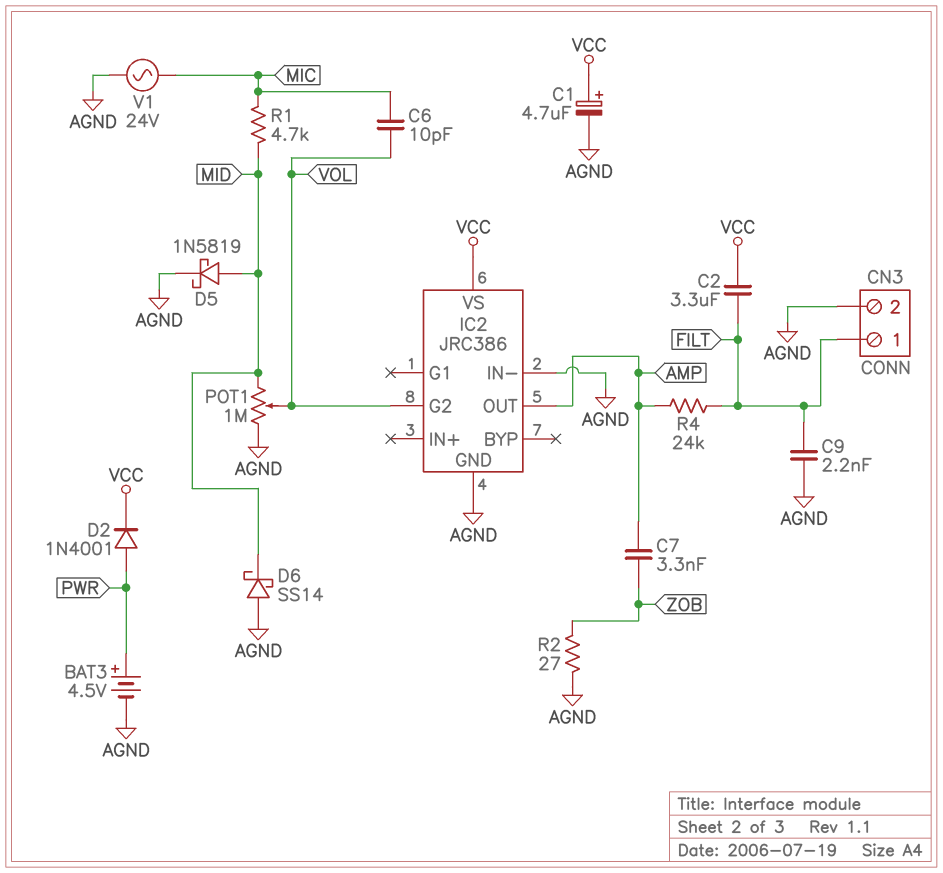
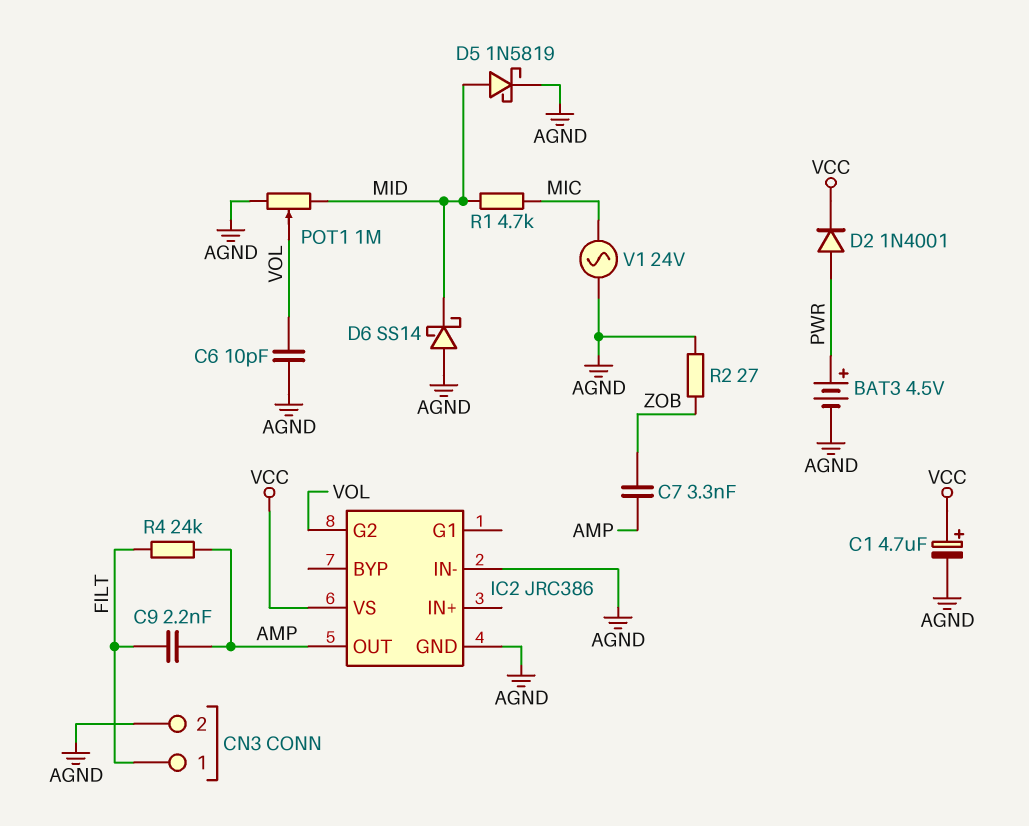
C2: 3.3uF (FILT, VCC) -> none
C6: 10pF (MIC, VOL) -> 10pF (AGND, VOL)
C9: 2.2nF (AGND, FILT) -> 2.2nF (AMP, FILT)

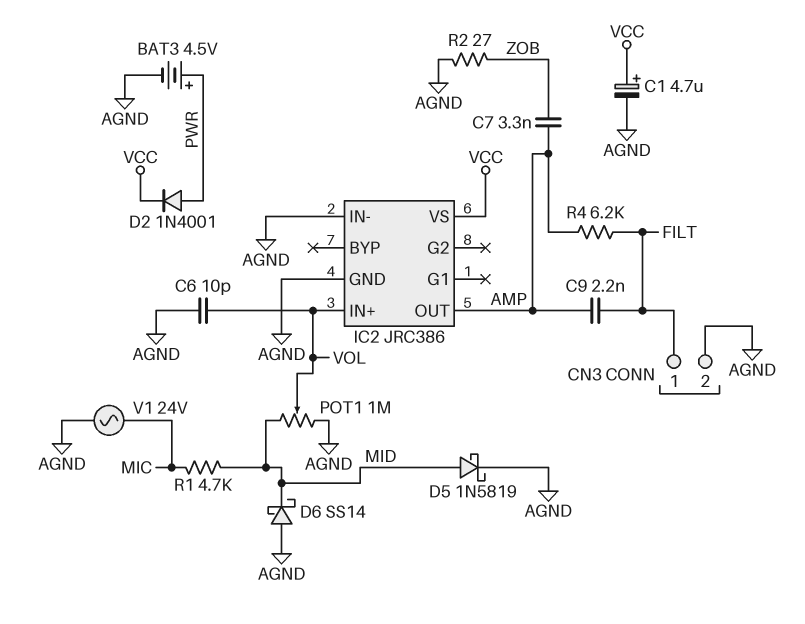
IC2 pin G2: VOL -> none
IC2 pin IN+: none -> VOL
R4: 24k (AMP, FILT) -> 6.2k (AMP, FILT)

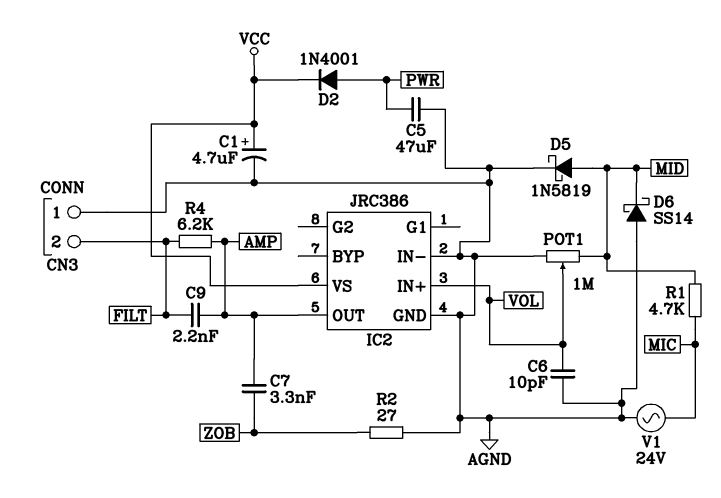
BAT3: 4.5V (plus PWR, minus AGND) -> none
C5: none -> 47uF (AGND, PWR)
CN3 pin 1: FILT -> AGND
CN3 pin 2: AGND -> FILT

